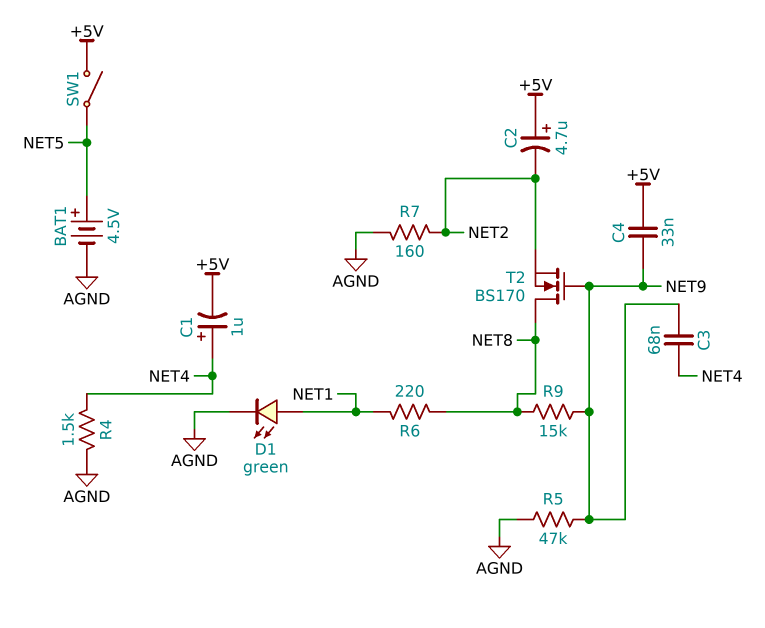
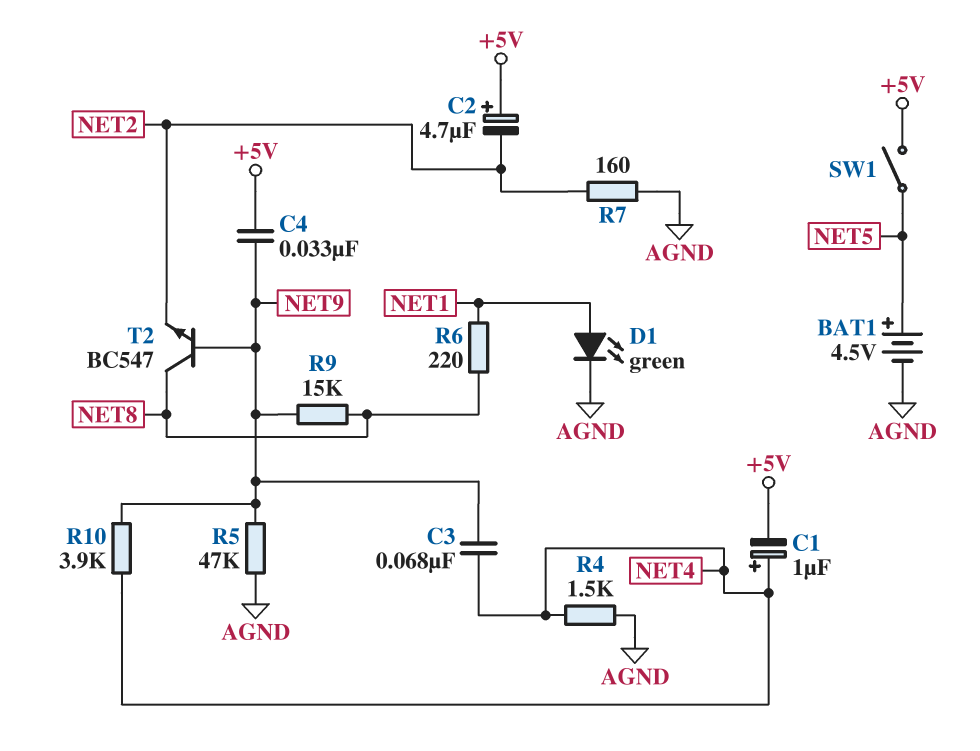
R10: none -> 3.9k (NET4, NET9)
T2: NMOS BS170 (G NET9, D NET8, S NET2) -> NPN BC547 (B NET9, C NET8, E NET2)

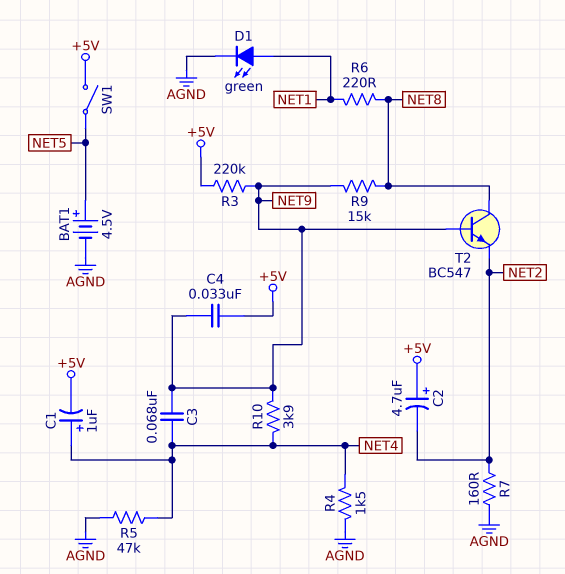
R3: none -> 220k (+5V, NET9)
R5: 47k (AGND, NET9) -> 47k (AGND, NET4)

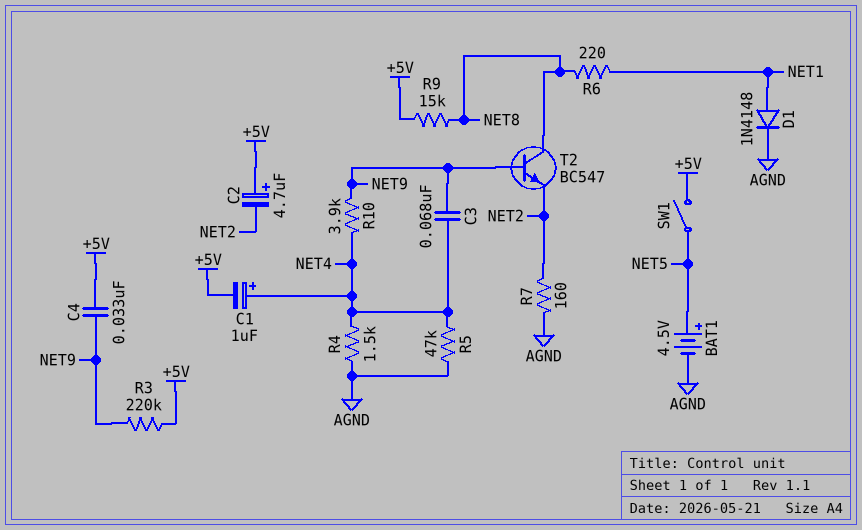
D1: LED green (A NET1, K AGND) -> diode 1N4148 (A NET1, K AGND)
R9: 15k (NET8, NET9) -> 15k (+5V, NET8)

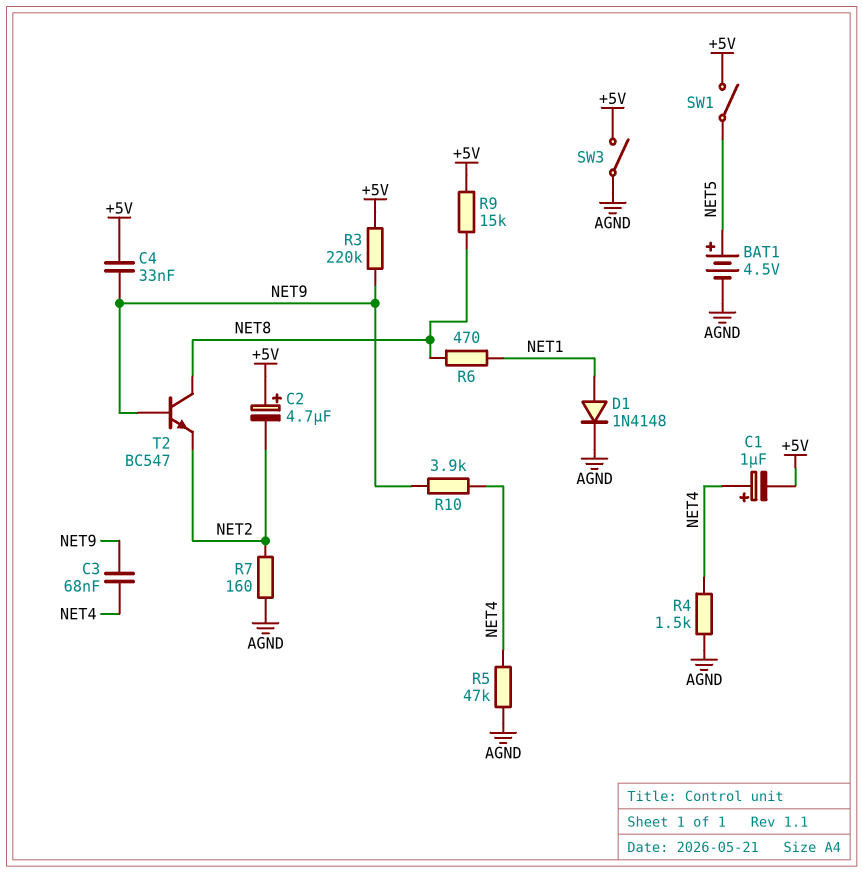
R6: 220 (NET1, NET8) -> 470 (NET1, NET8)
SW3: none -> switch (+5V, AGND)

